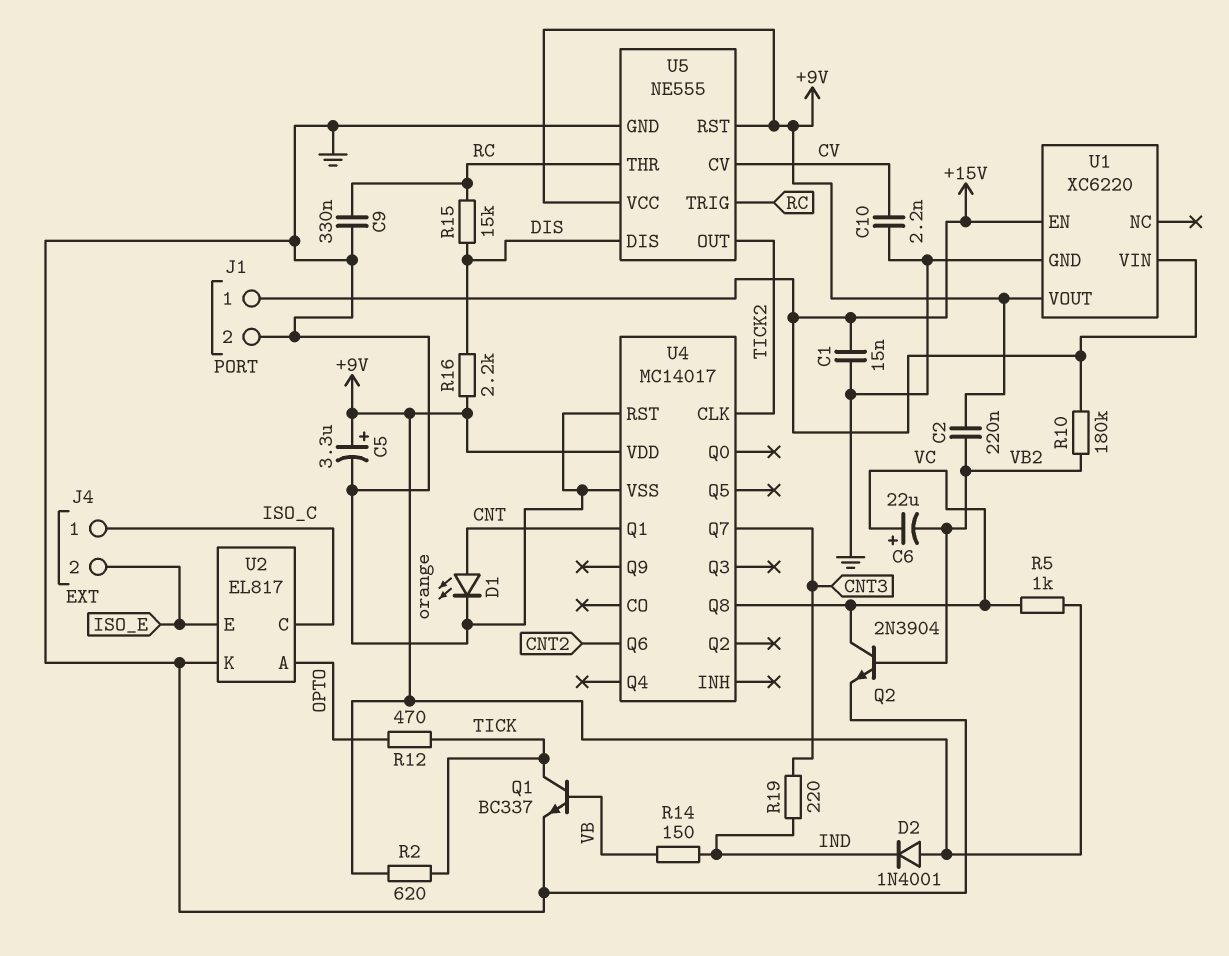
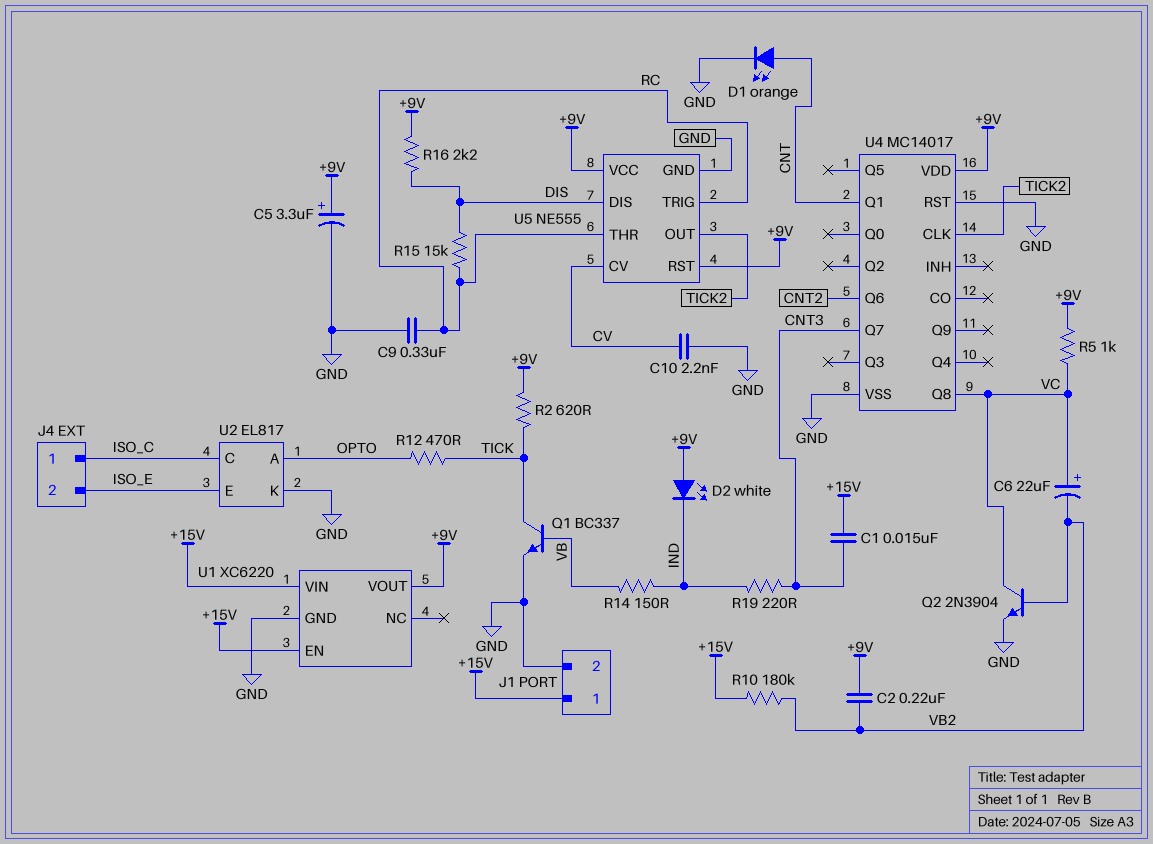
C1: 15nF (+15V, GND) -> 15nF (+15V, CNT3)
D2: diode 1N4001 (A +9V, K IND) -> LED white (A +9V, K IND)

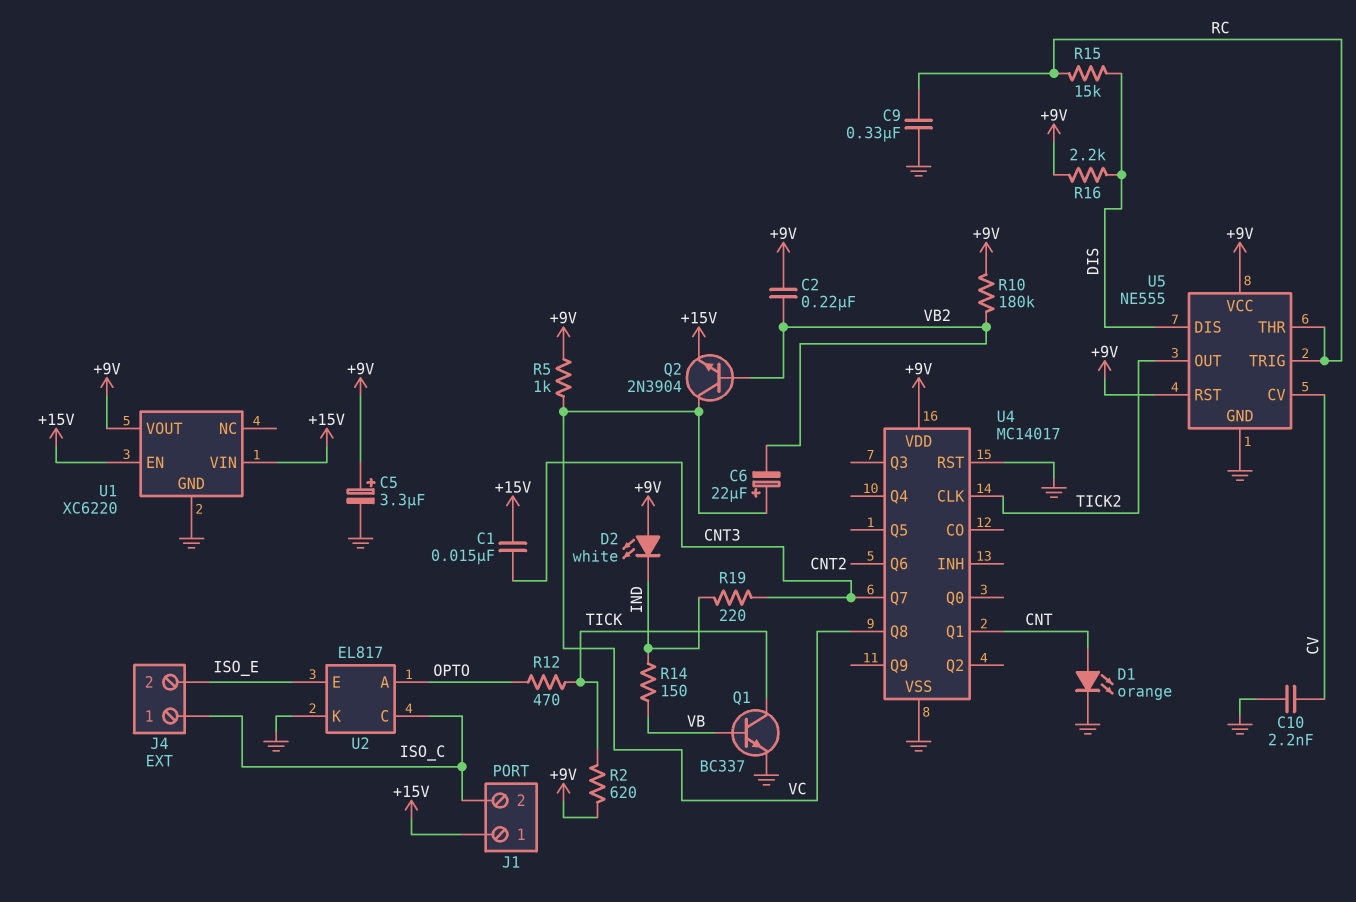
J1 pin 2: GND -> ISO_C
Q2: NPN 2N3904 (B VB2, C VC, E GND) -> NPN 2N3904 (B VB2, C VC, E +15V)
R10: 180k (+15V, VB2) -> 180k (+9V, VB2)

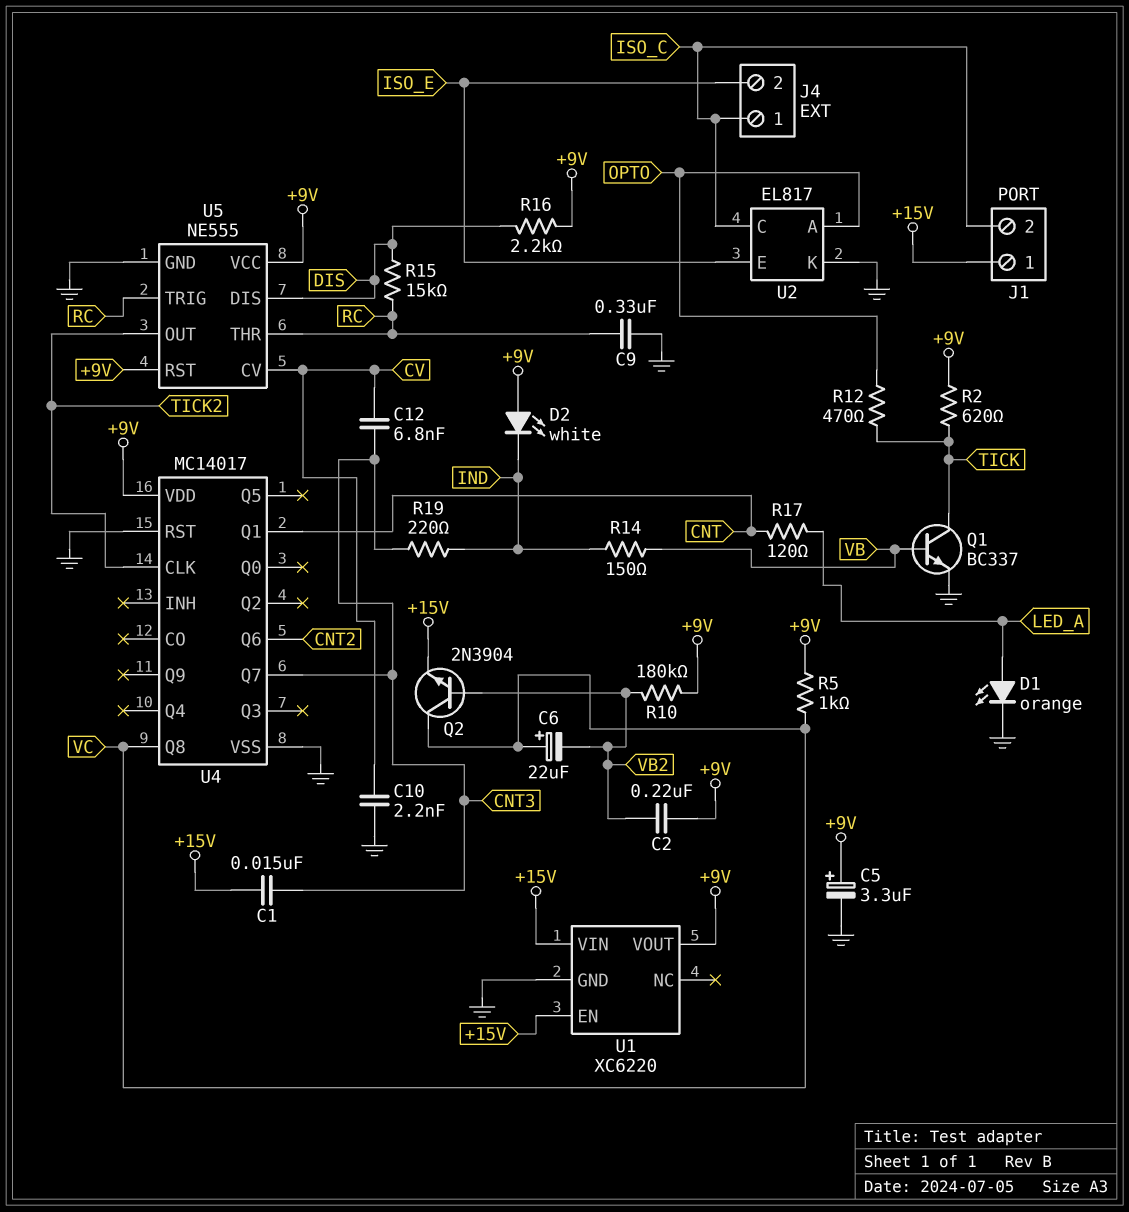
C12: none -> 6.8nF (CNT3, CV)
D1: LED orange (A CNT, K GND) -> LED orange (A LED_A, K GND)
R17: none -> 120 (CNT, LED_A)

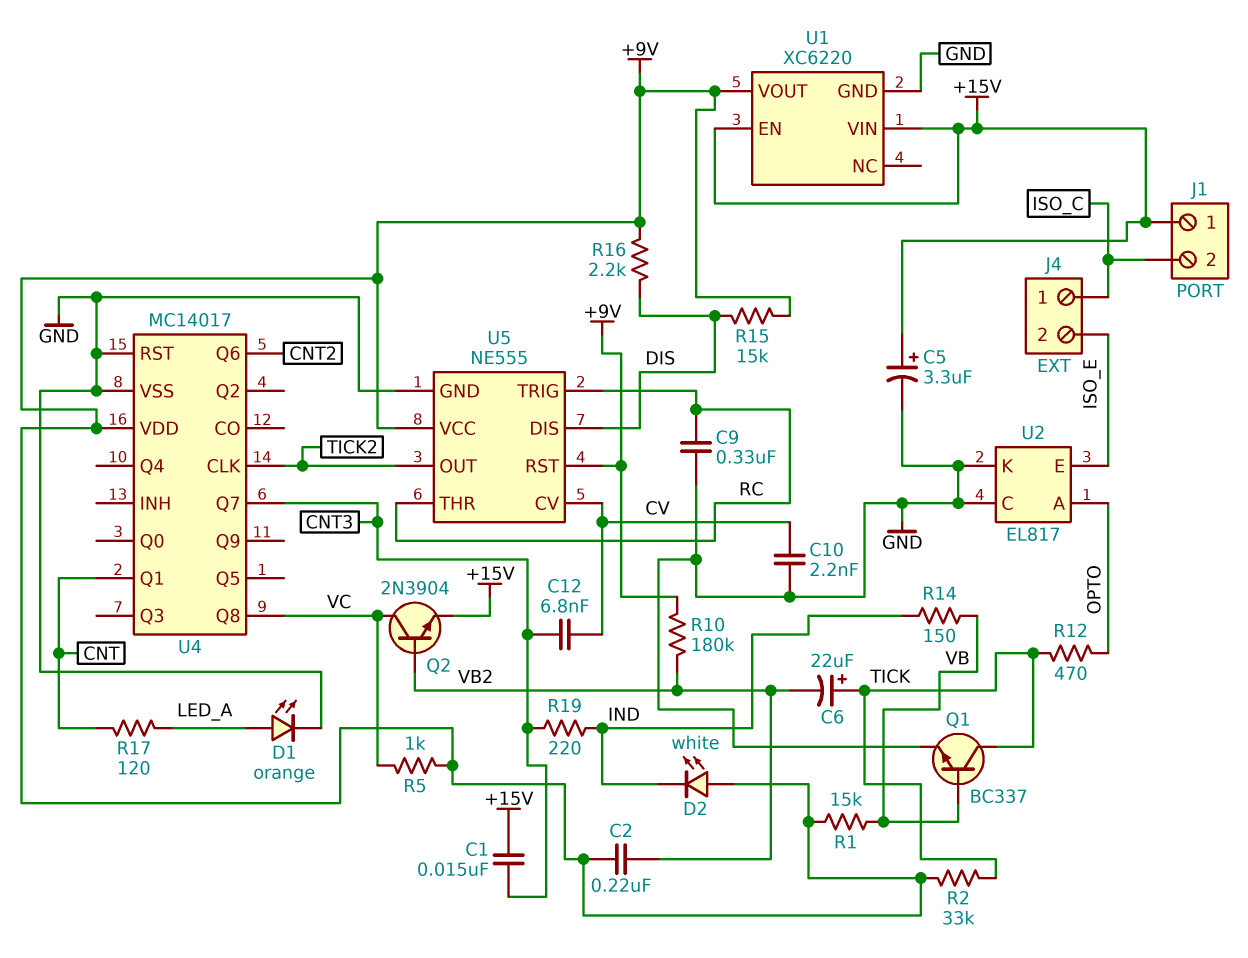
C5: 3.3uF (plus +9V, minus GND) -> 3.3uF (plus +15V, minus GND)
C6: 22uF (plus VC, minus VB2) -> 22uF (plus TICK, minus VB2)
R1: none -> 15k (+9V, VB)
R2: 620 (+9V, TICK) -> 33k (+9V, TICK)
R15: 15k (DIS, RC) -> 15k (+9V, DIS)
U2 pin C: ISO_C -> GND

